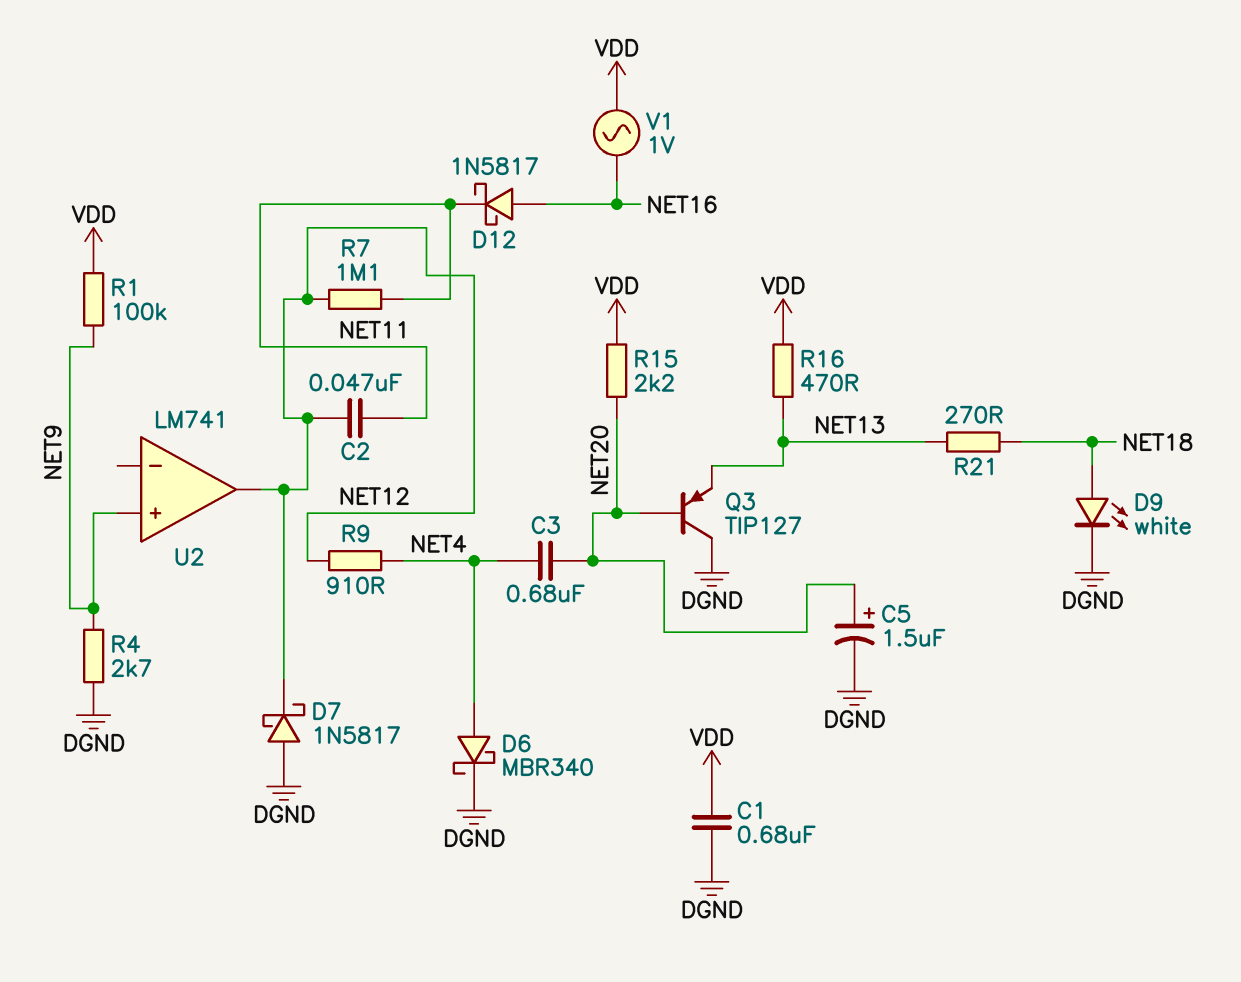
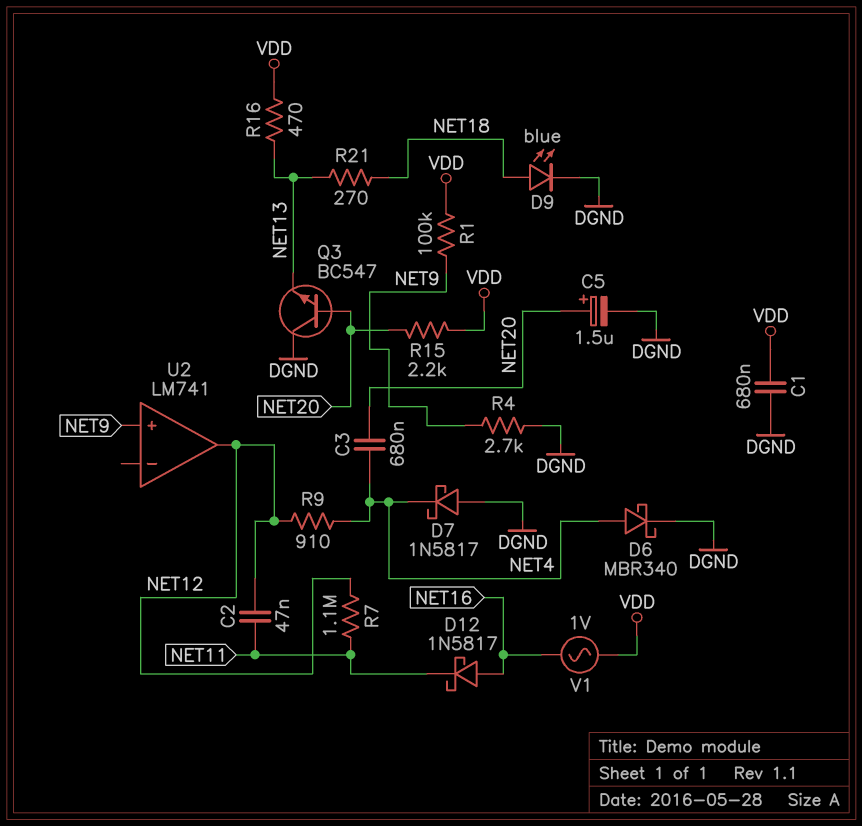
D7: schottky 1N5817 (A DGND, K NET12) -> schottky 1N5817 (A DGND, K NET4)
D9: LED white (A NET18, K DGND) -> LED blue (A NET18, K DGND)
Q3: PNP TIP127 (B NET20, C DGND, E NET13) -> NPN BC547 (B NET20, C DGND, E NET13)

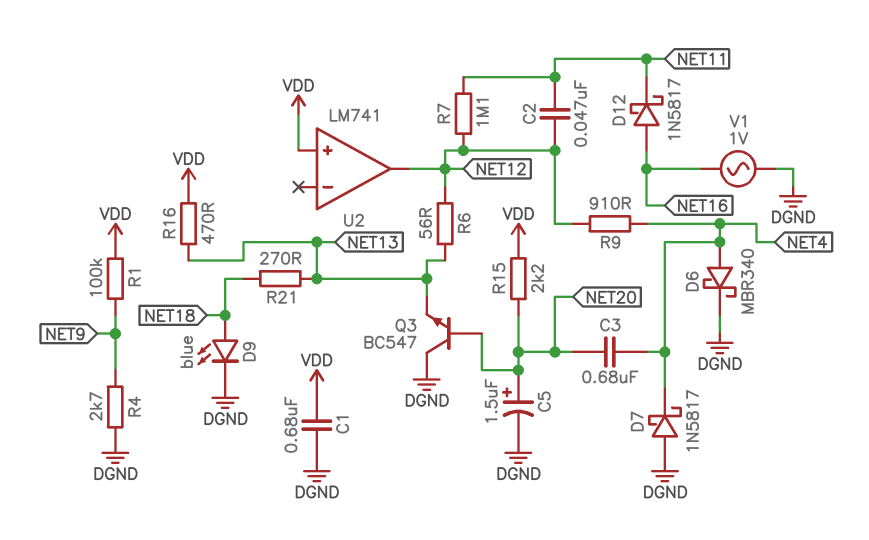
R6: none -> 56 (NET12, NET13)
U2 pin in+: NET9 -> VDD
V1: AC 1V (NET16, VDD) -> AC 1V (DGND, NET16)

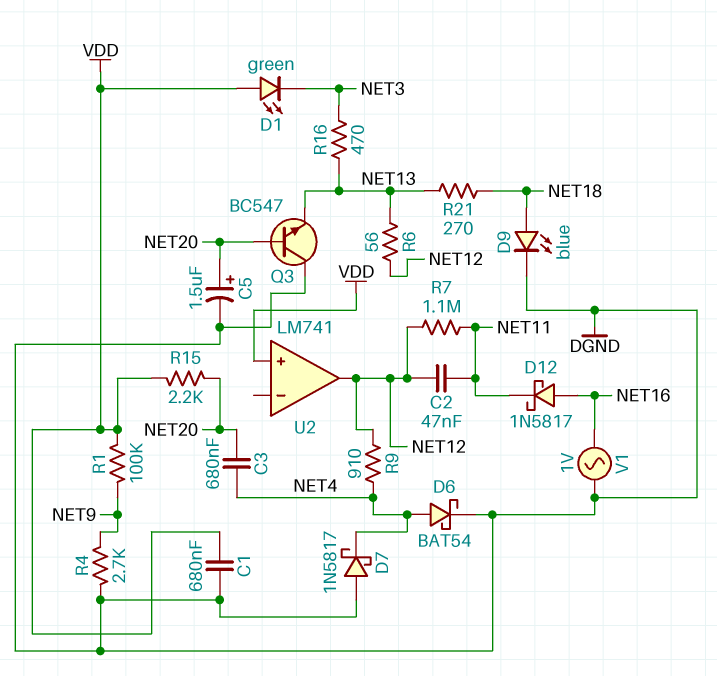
D1: none -> LED green (A VDD, K NET3)
D6: schottky MBR340 (A NET4, K DGND) -> schottky BAT54 (A NET4, K DGND)
R16: 470 (NET13, VDD) -> 470 (NET3, NET13)

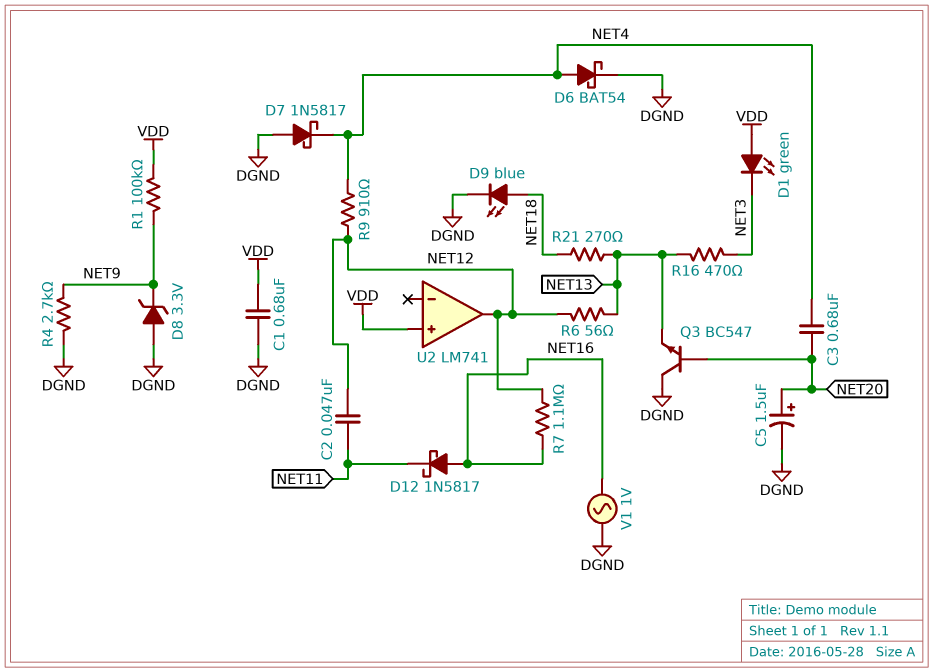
D8: none -> zener 3.3V (A DGND, K NET9)
R7: 1.1M (NET11, NET12) -> 1.1M (NET12, NET16)
R15: 2.2k (NET20, VDD) -> none

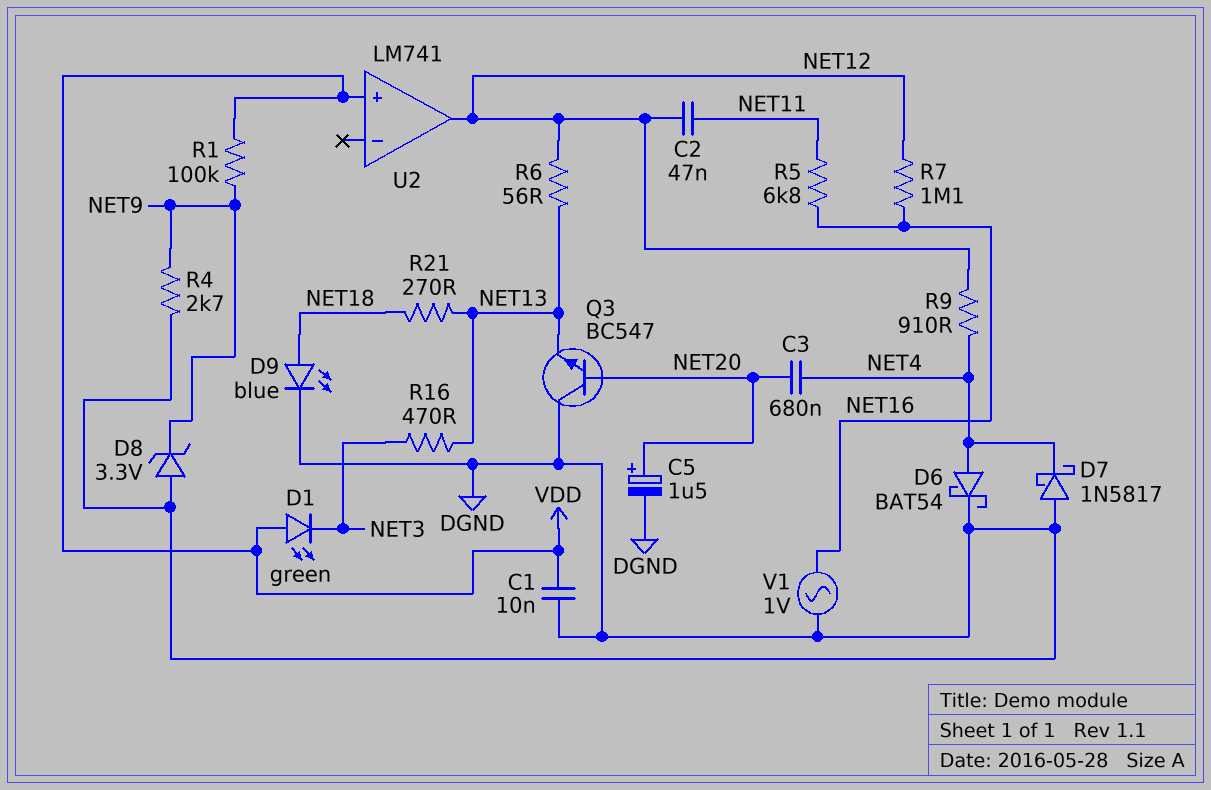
C1: 680nF (DGND, VDD) -> 10nF (DGND, VDD)
D12: schottky 1N5817 (A NET16, K NET11) -> none
R5: none -> 6.8k (NET11, NET16)

